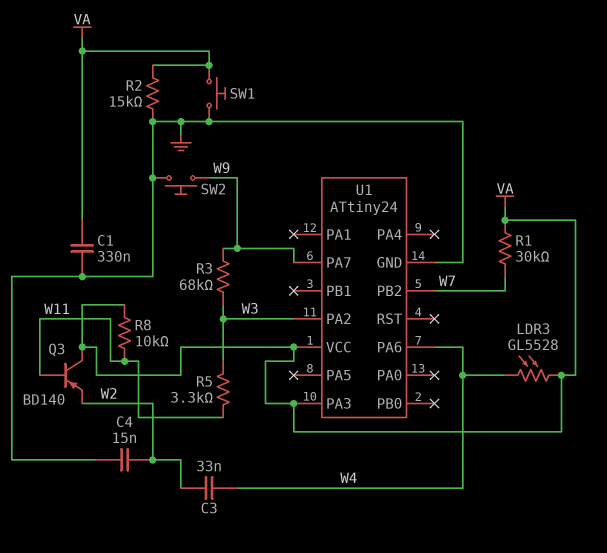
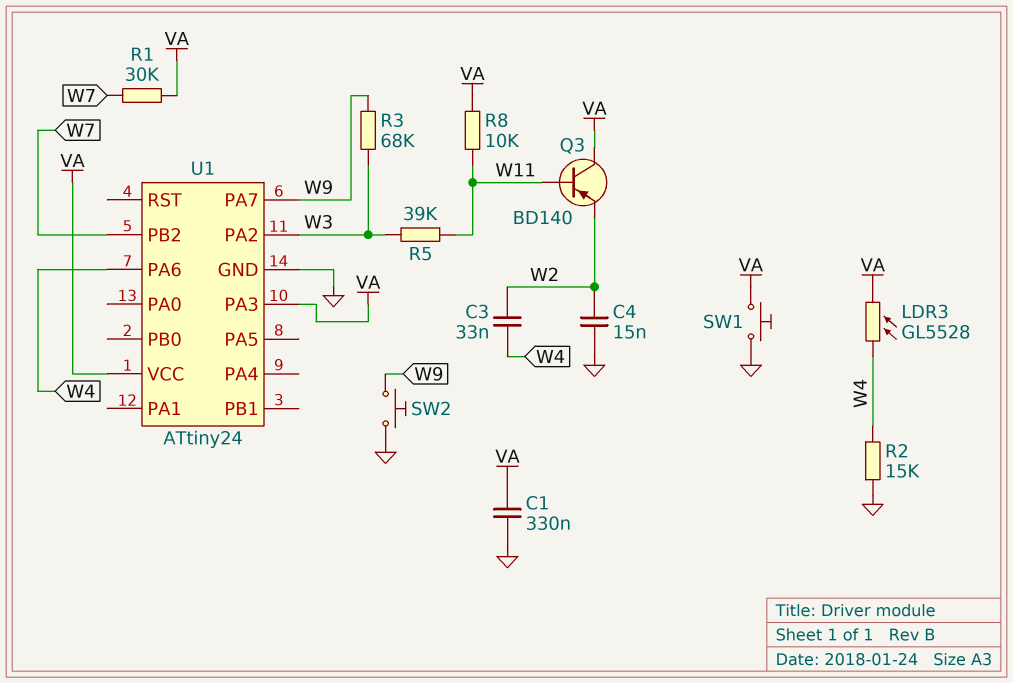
R2: 15k (GND, VA) -> 15k (GND, W4)
R5: 3.3k (W3, W11) -> 39k (W3, W11)

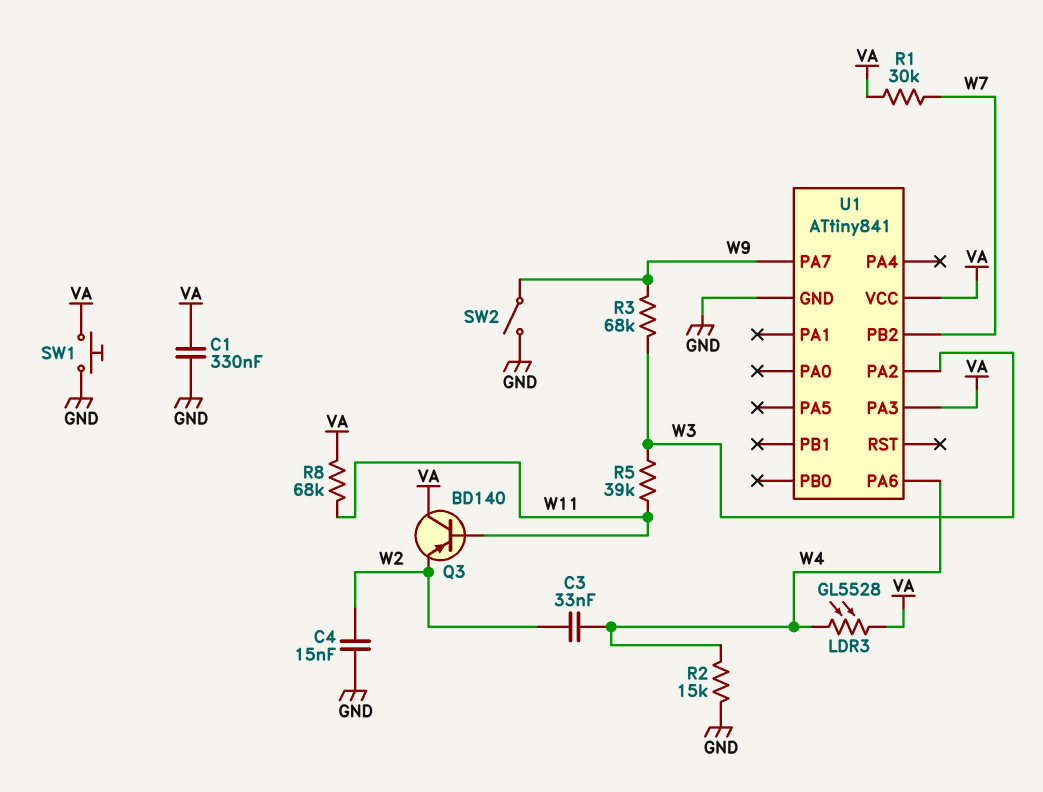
R8: 10k (VA, W11) -> 68k (VA, W11)
SW2: button (GND, W9) -> switch (GND, W9)
U1: ATtiny24 -> ATtiny841

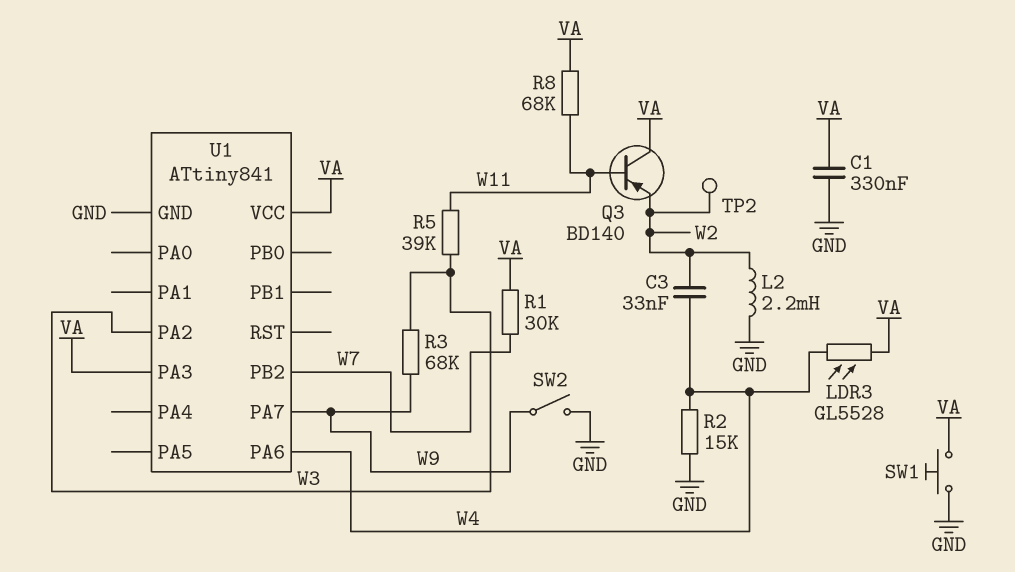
C4: 15nF (GND, W2) -> none
L2: none -> 2.2mH (GND, W2)
TP2: none -> test point (W2)

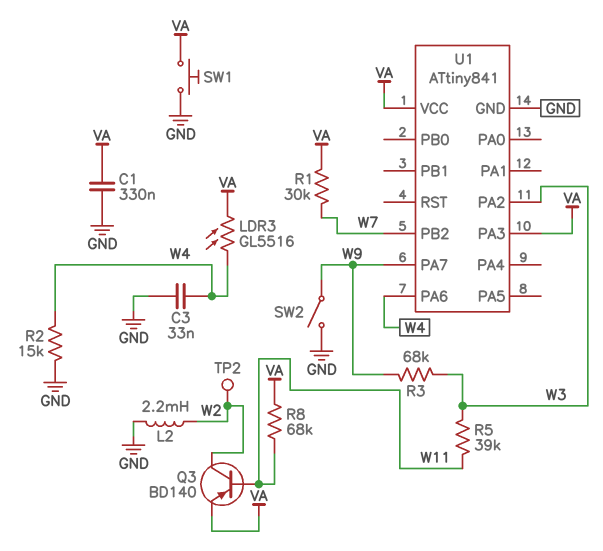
C3: 33nF (W2, W4) -> 33nF (GND, W4)
LDR3: GL5528 (VA, W4) -> GL5516 (VA, W4)
Q3: PNP BD140 (B W11, C VA, E W2) -> PNP BD140 (B W11, C W2, E VA)

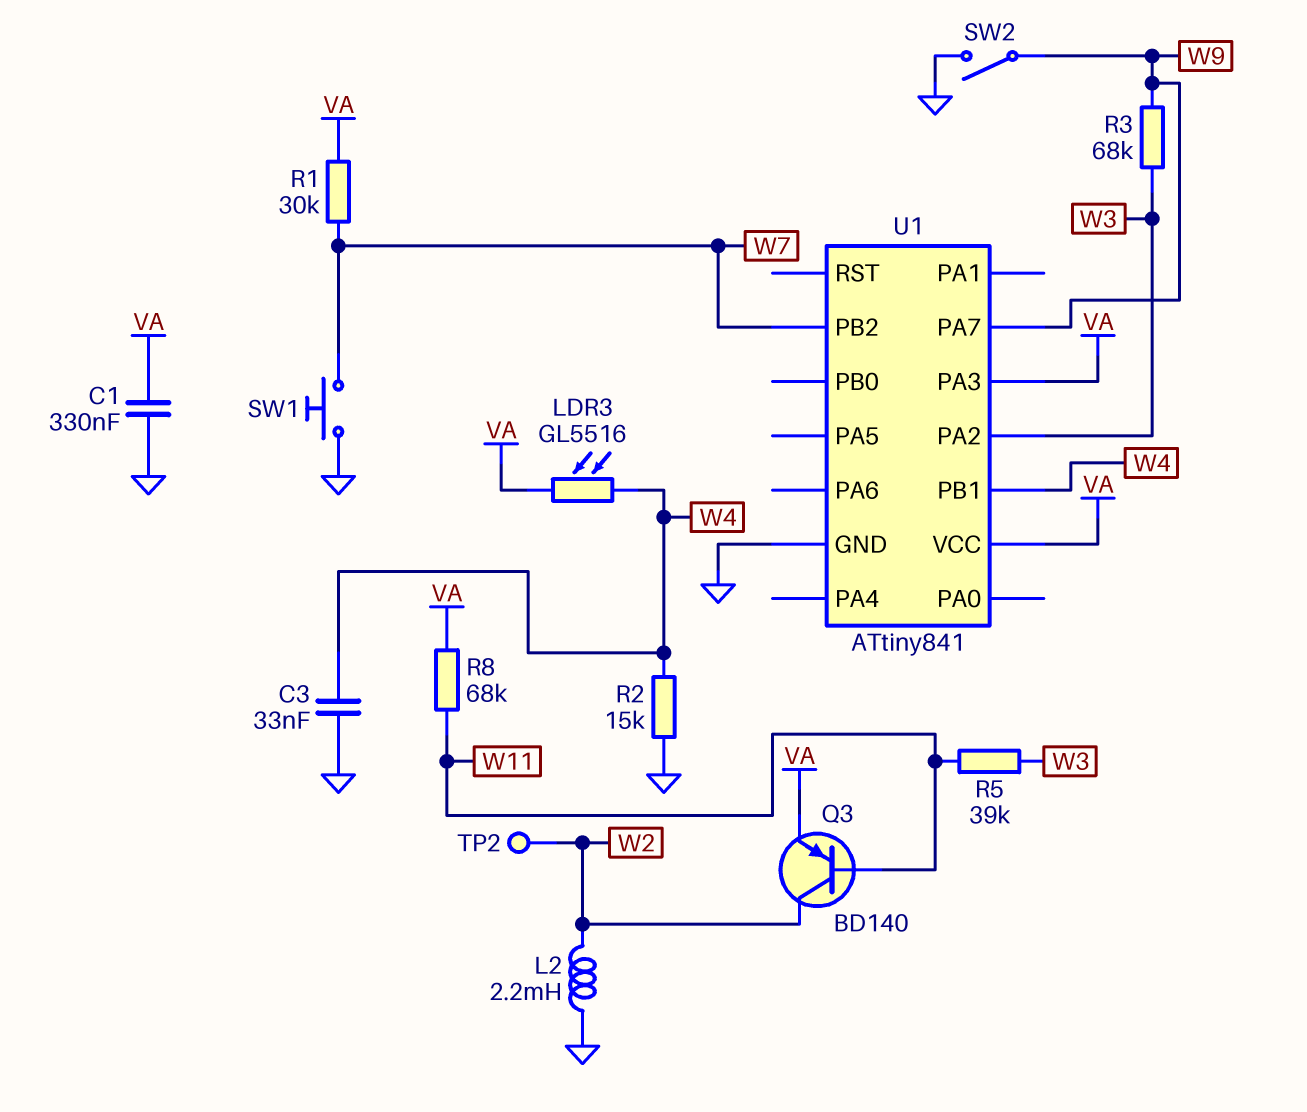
SW1: button (GND, VA) -> button (GND, W7)
U1 pin PA6: W4 -> none
U1 pin PB1: none -> W4

